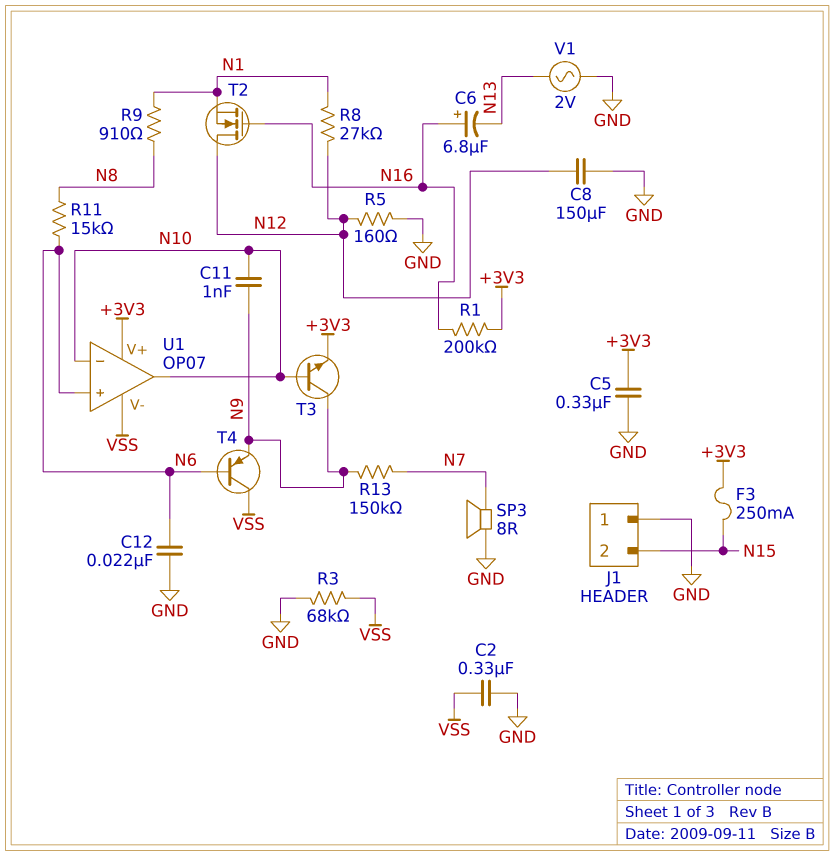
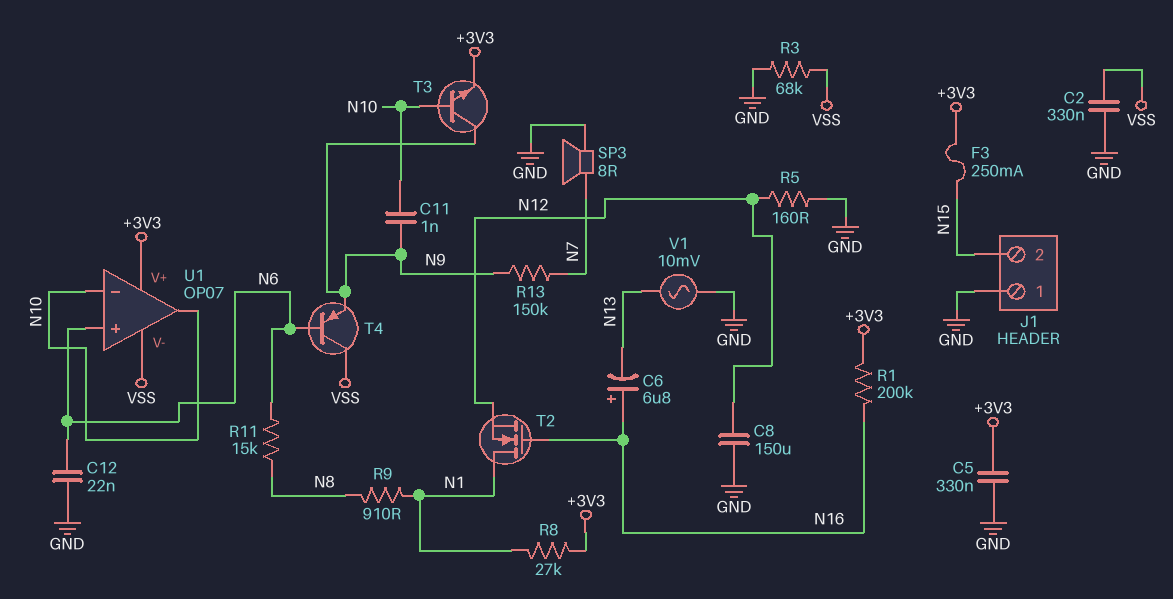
R8: 27k (N1, N12) -> 27k (+3V3, N1)
T2: NMOS (G N16, D N12, S N1) -> NMOS (G N16, D N1, S N12)
V1: AC 2V (GND, N13) -> AC 10mV (GND, N13)

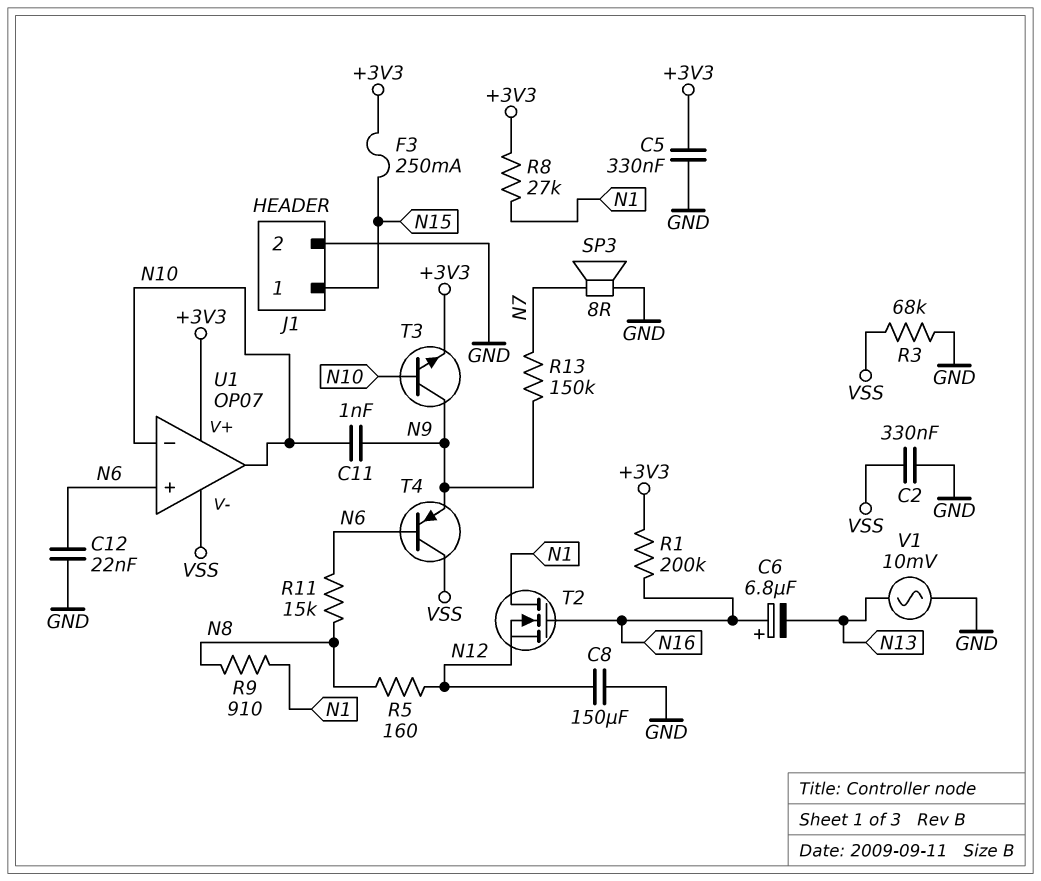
J1 pin 1: GND -> N15
J1 pin 2: N15 -> GND
R5: 160 (GND, N12) -> 160 (N8, N12)

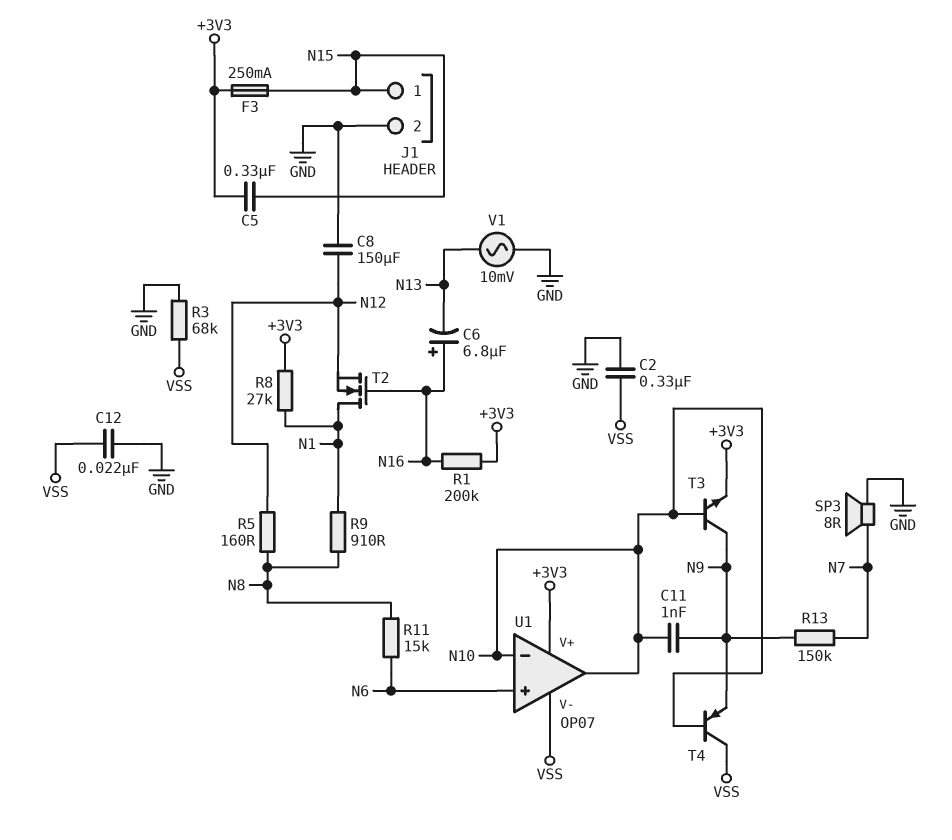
C5: 330nF (+3V3, GND) -> 330nF (+3V3, N15)
C12: 22nF (GND, N6) -> 22nF (GND, VSS)
T4: PNP (B N6, C VSS, E N9) -> PNP (B N10, C VSS, E N9)

